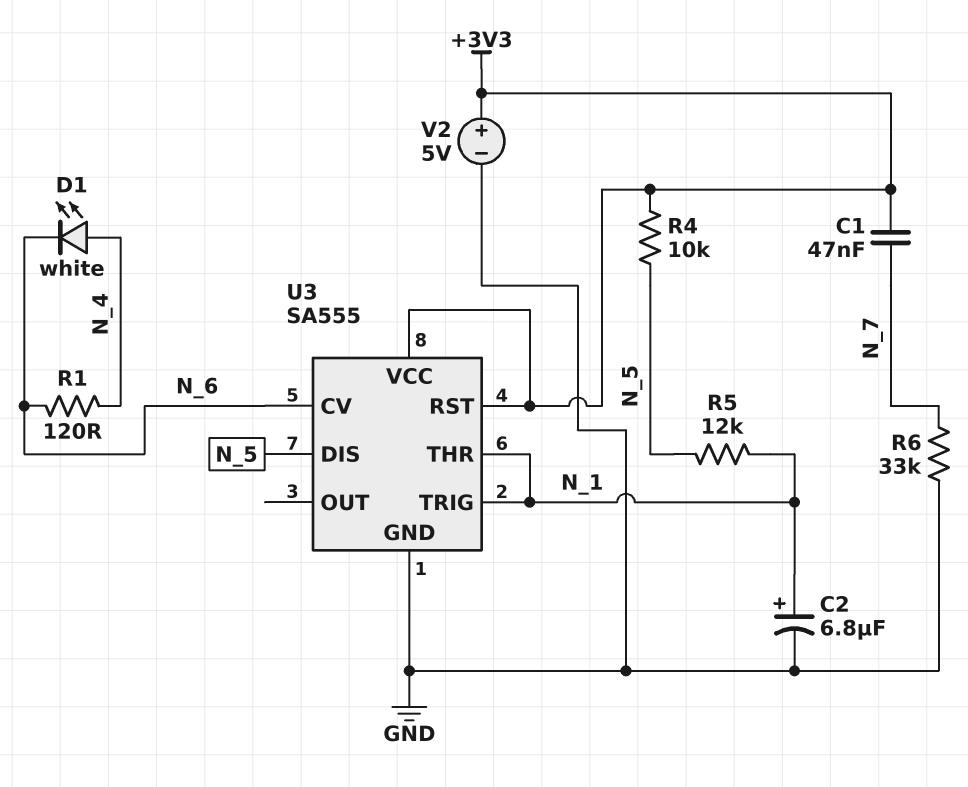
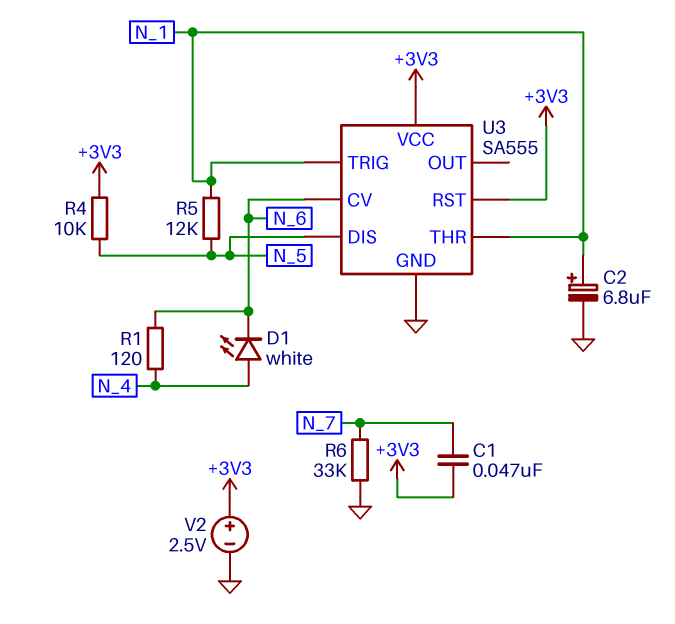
V2: 5V (plus +3V3, minus GND) -> 2.5V (plus +3V3, minus GND)

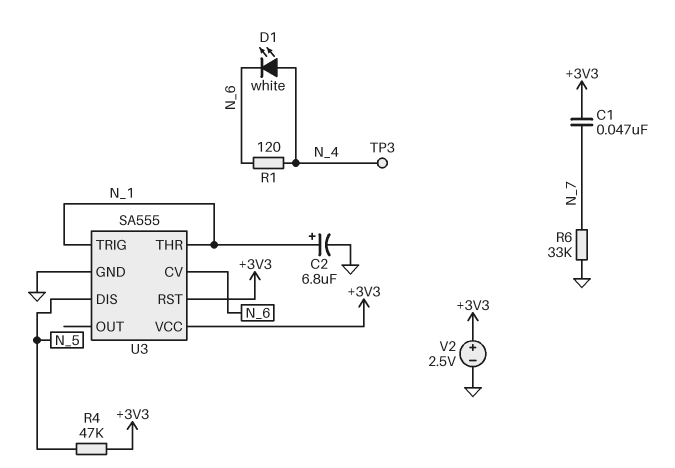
R4: 10k (+3V3, N_5) -> 47k (+3V3, N_5)
R5: 12k (N_1, N_5) -> none
TP3: none -> test point (N_4)

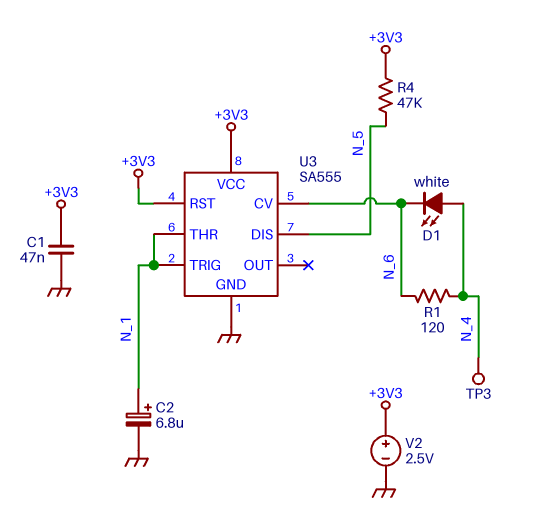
C1: 47nF (+3V3, N_7) -> 47nF (+3V3, GND)
R6: 33k (GND, N_7) -> none

